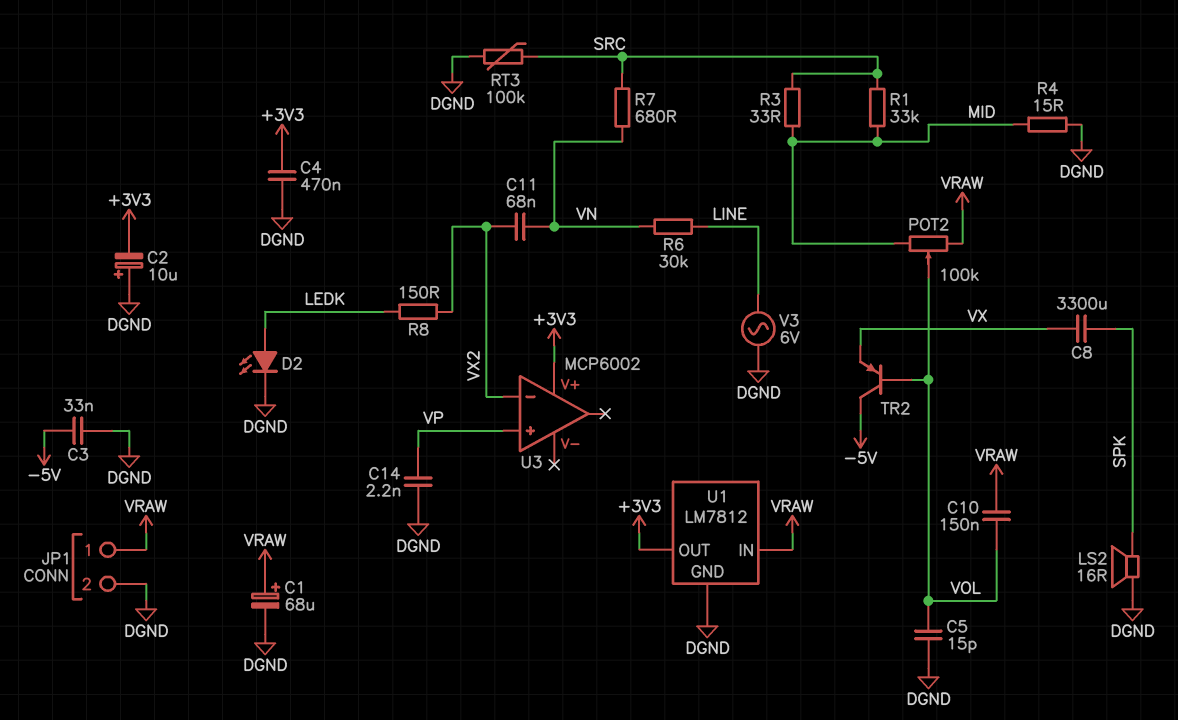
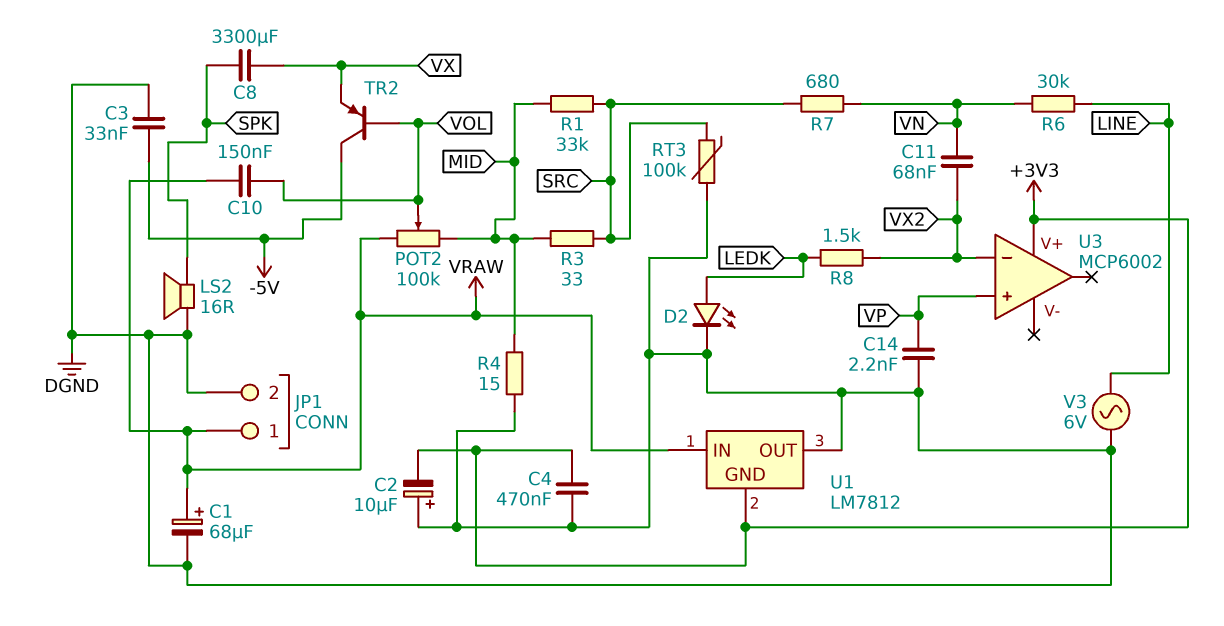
C5: 15pF (DGND, VOL) -> none
R8: 150 (LEDK, VX2) -> 1.5k (LEDK, VX2)
U1 pin GND: DGND -> +3V3
U1 pin OUT: +3V3 -> DGND

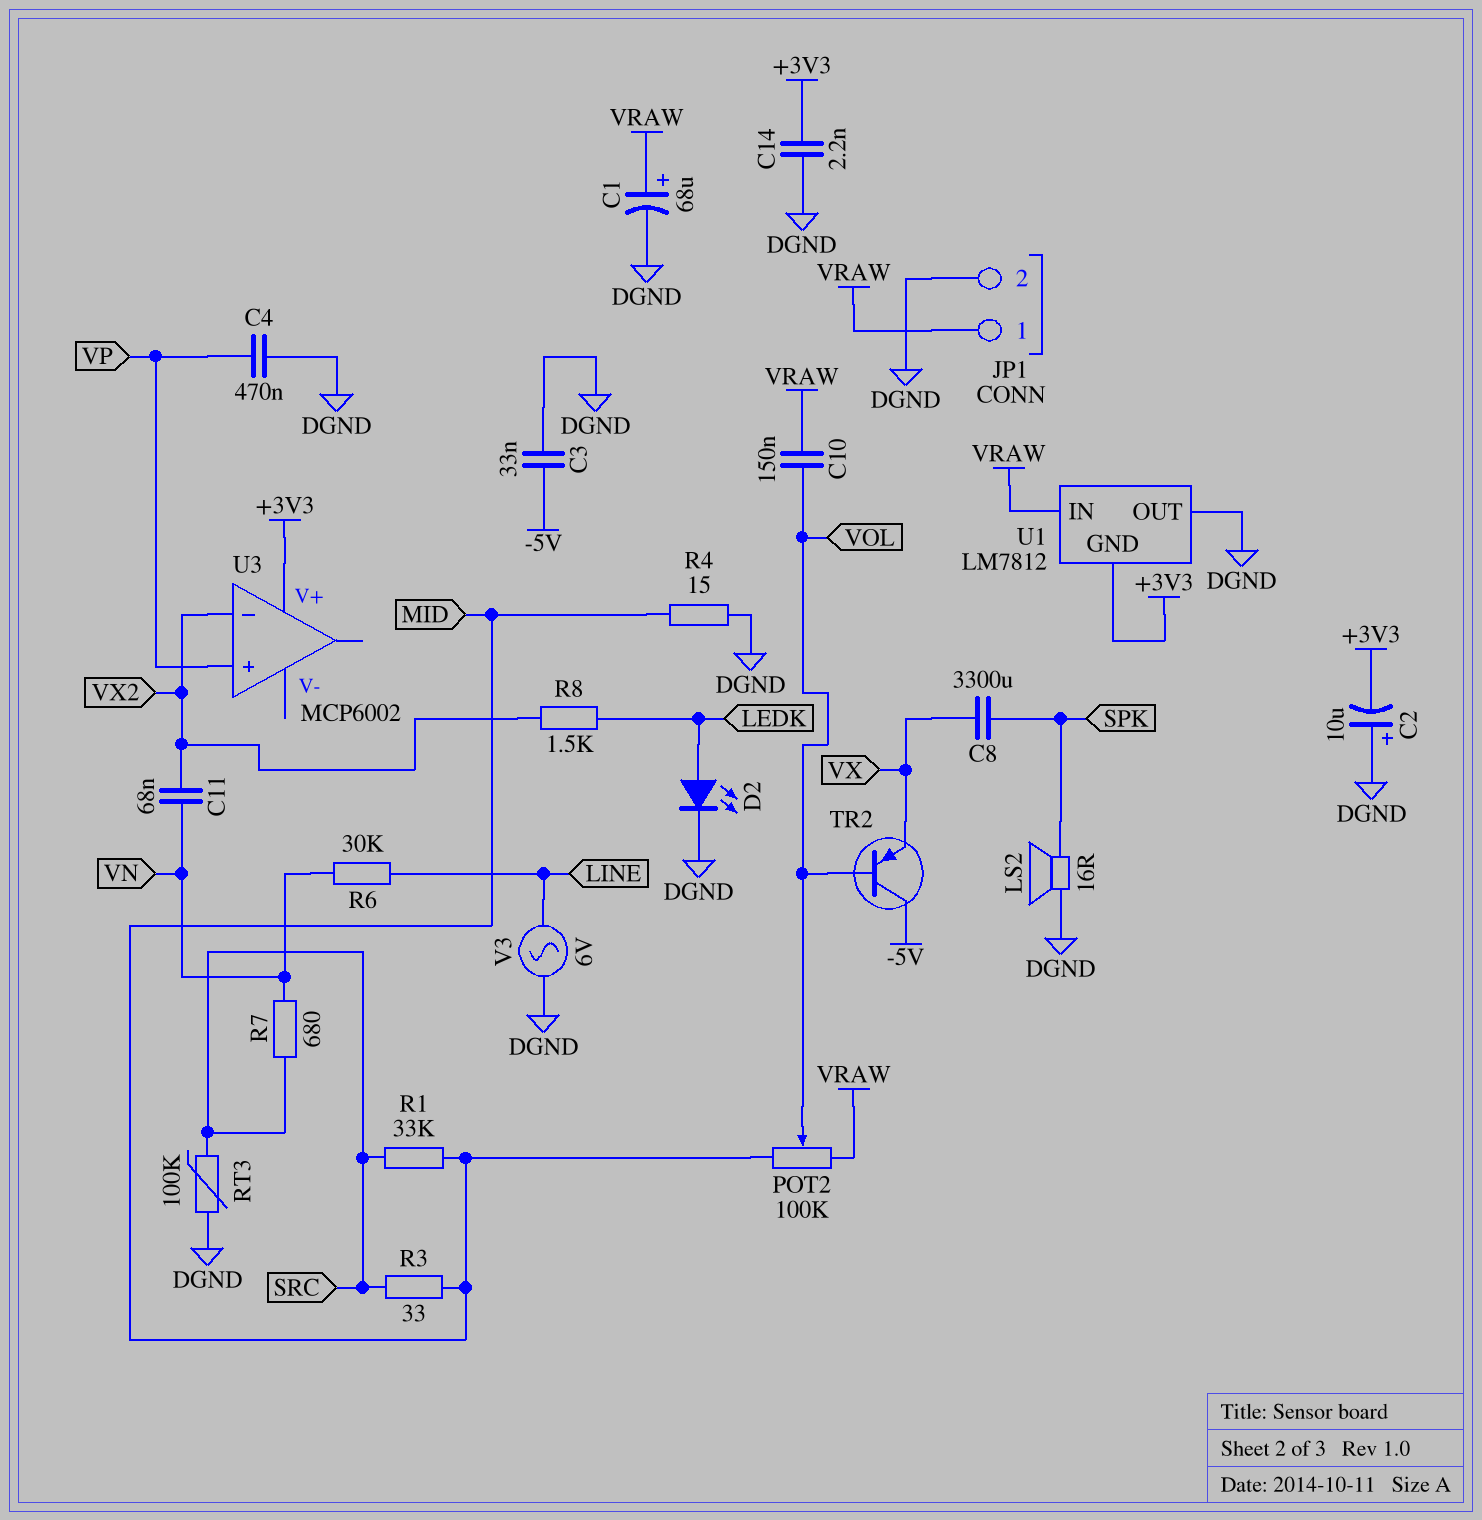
C4: 470nF (+3V3, DGND) -> 470nF (DGND, VP)
C14: 2.2nF (DGND, VP) -> 2.2nF (+3V3, DGND)

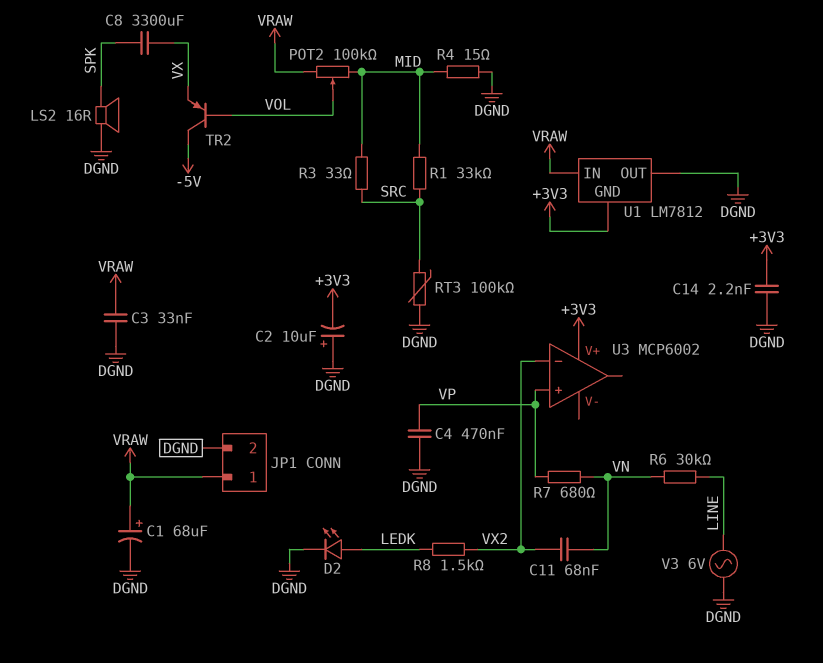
C3: 33nF (-5V, DGND) -> 33nF (DGND, VRAW)
C10: 150nF (VOL, VRAW) -> none
R7: 680 (SRC, VN) -> 680 (VN, VP)

